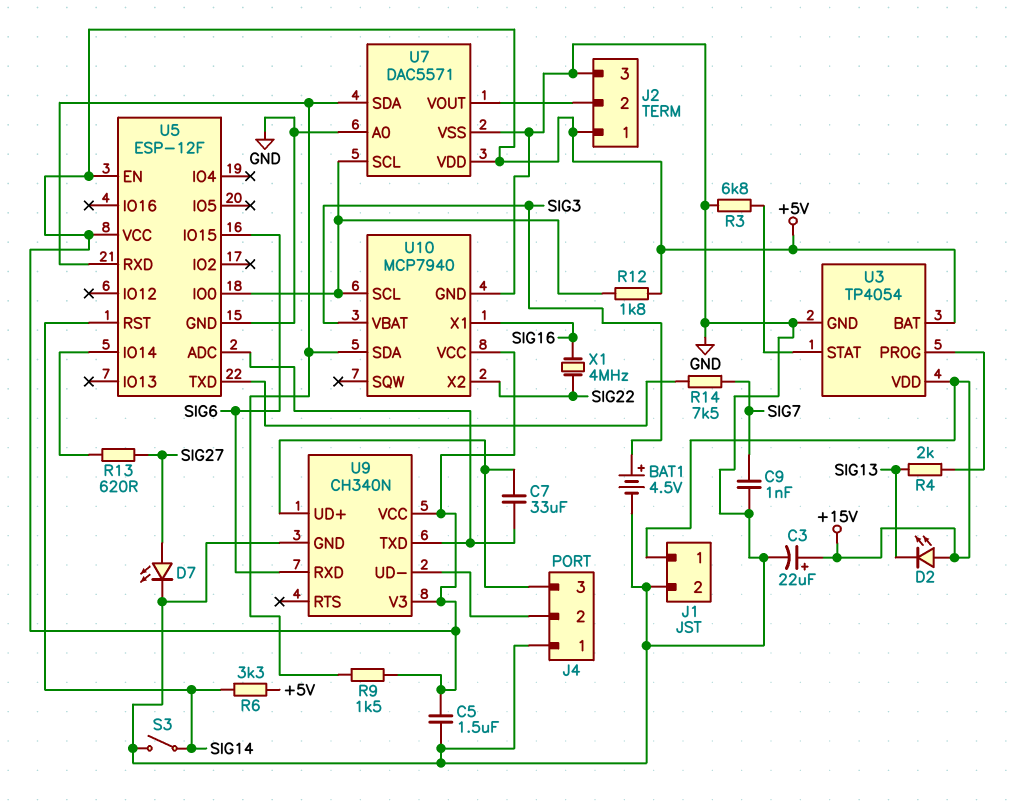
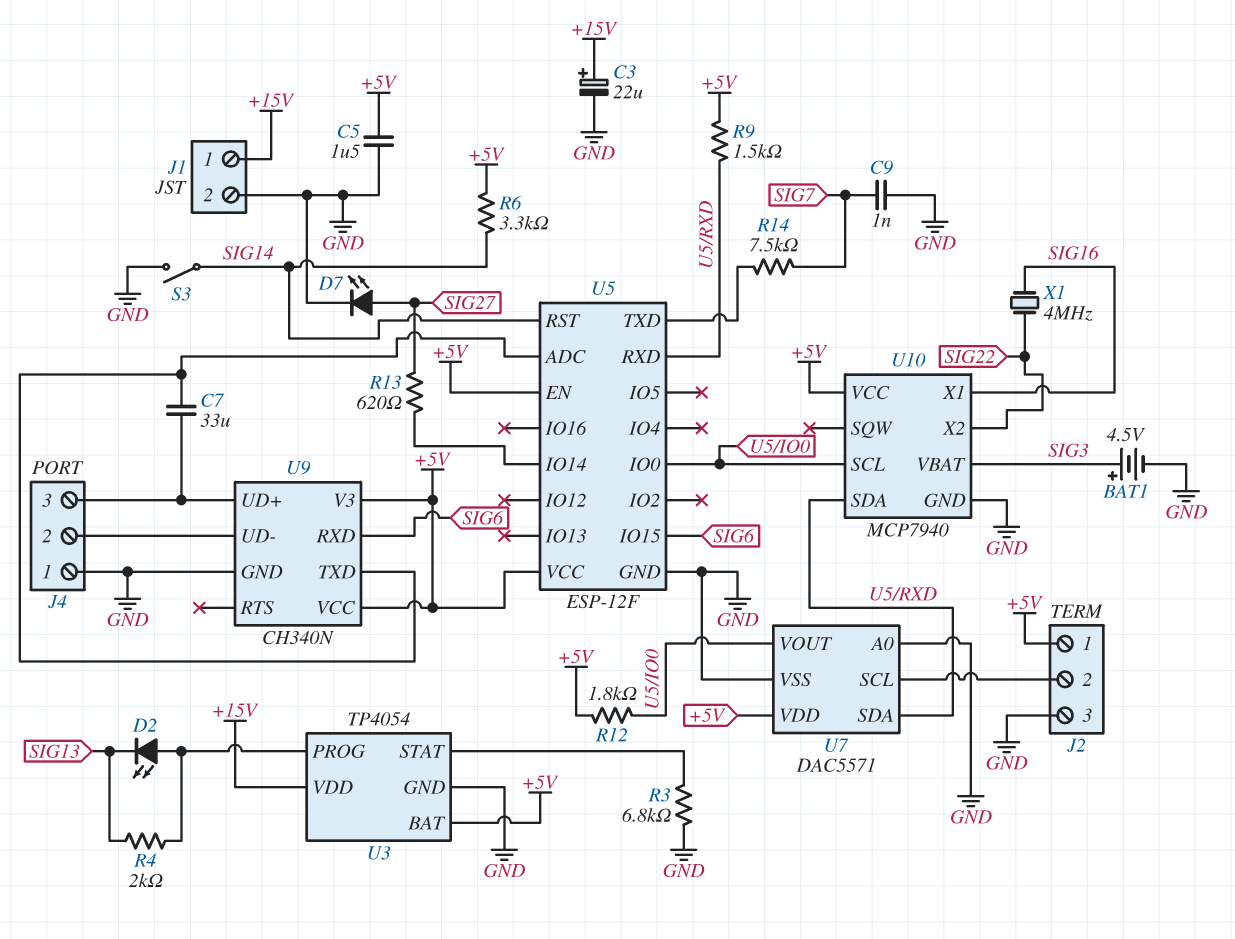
D2: LED (A +15V, K SIG13) -> LED (A U3/PROG, K SIG13)
U7 pin SCL: U5/IO0 -> J2/2
U7 pin VOUT: J2/2 -> U5/IO0

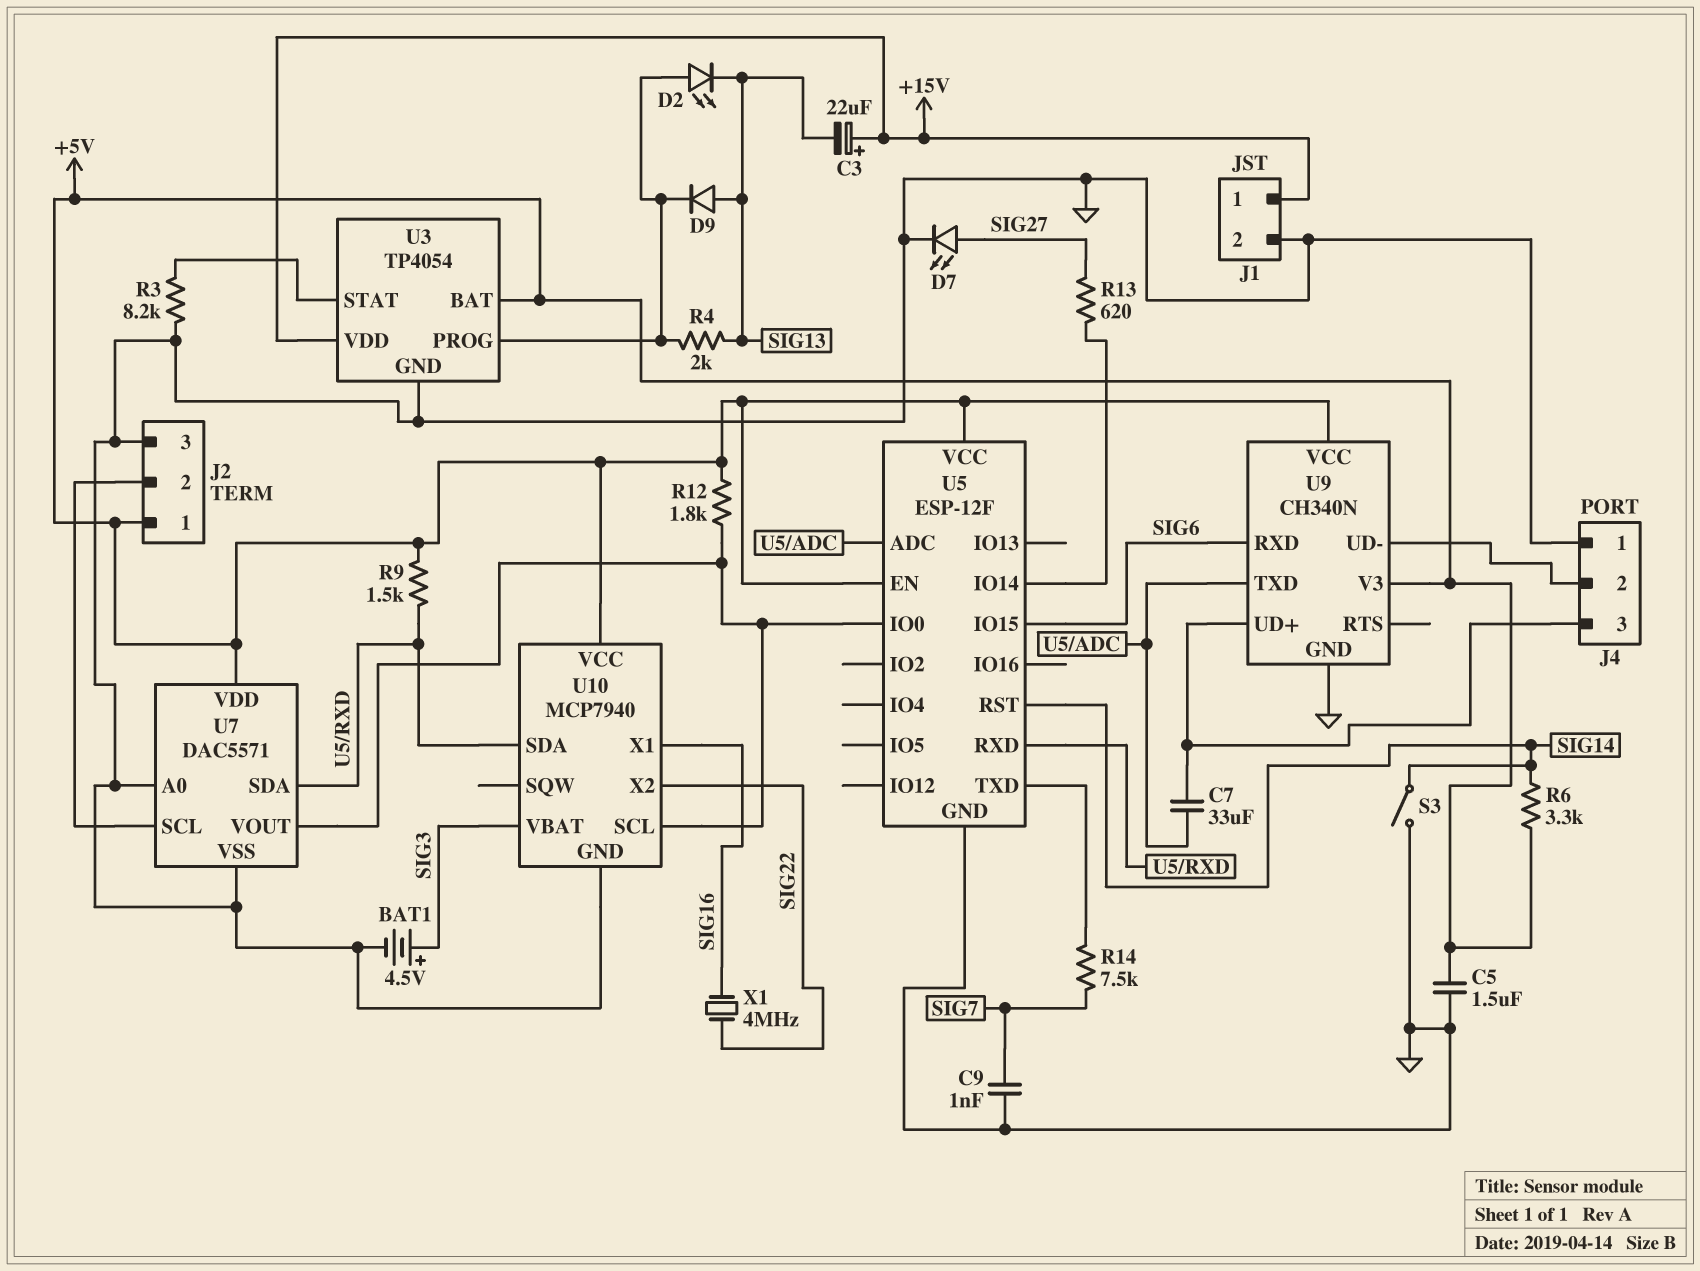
C3: 22uF (plus +15V, minus GND) -> 22uF (plus +15V, minus SIG13)
D9: none -> diode (A SIG13, K U3/PROG)
R3: 6.8k (GND, U3/STAT) -> 8.2k (GND, U3/STAT)

